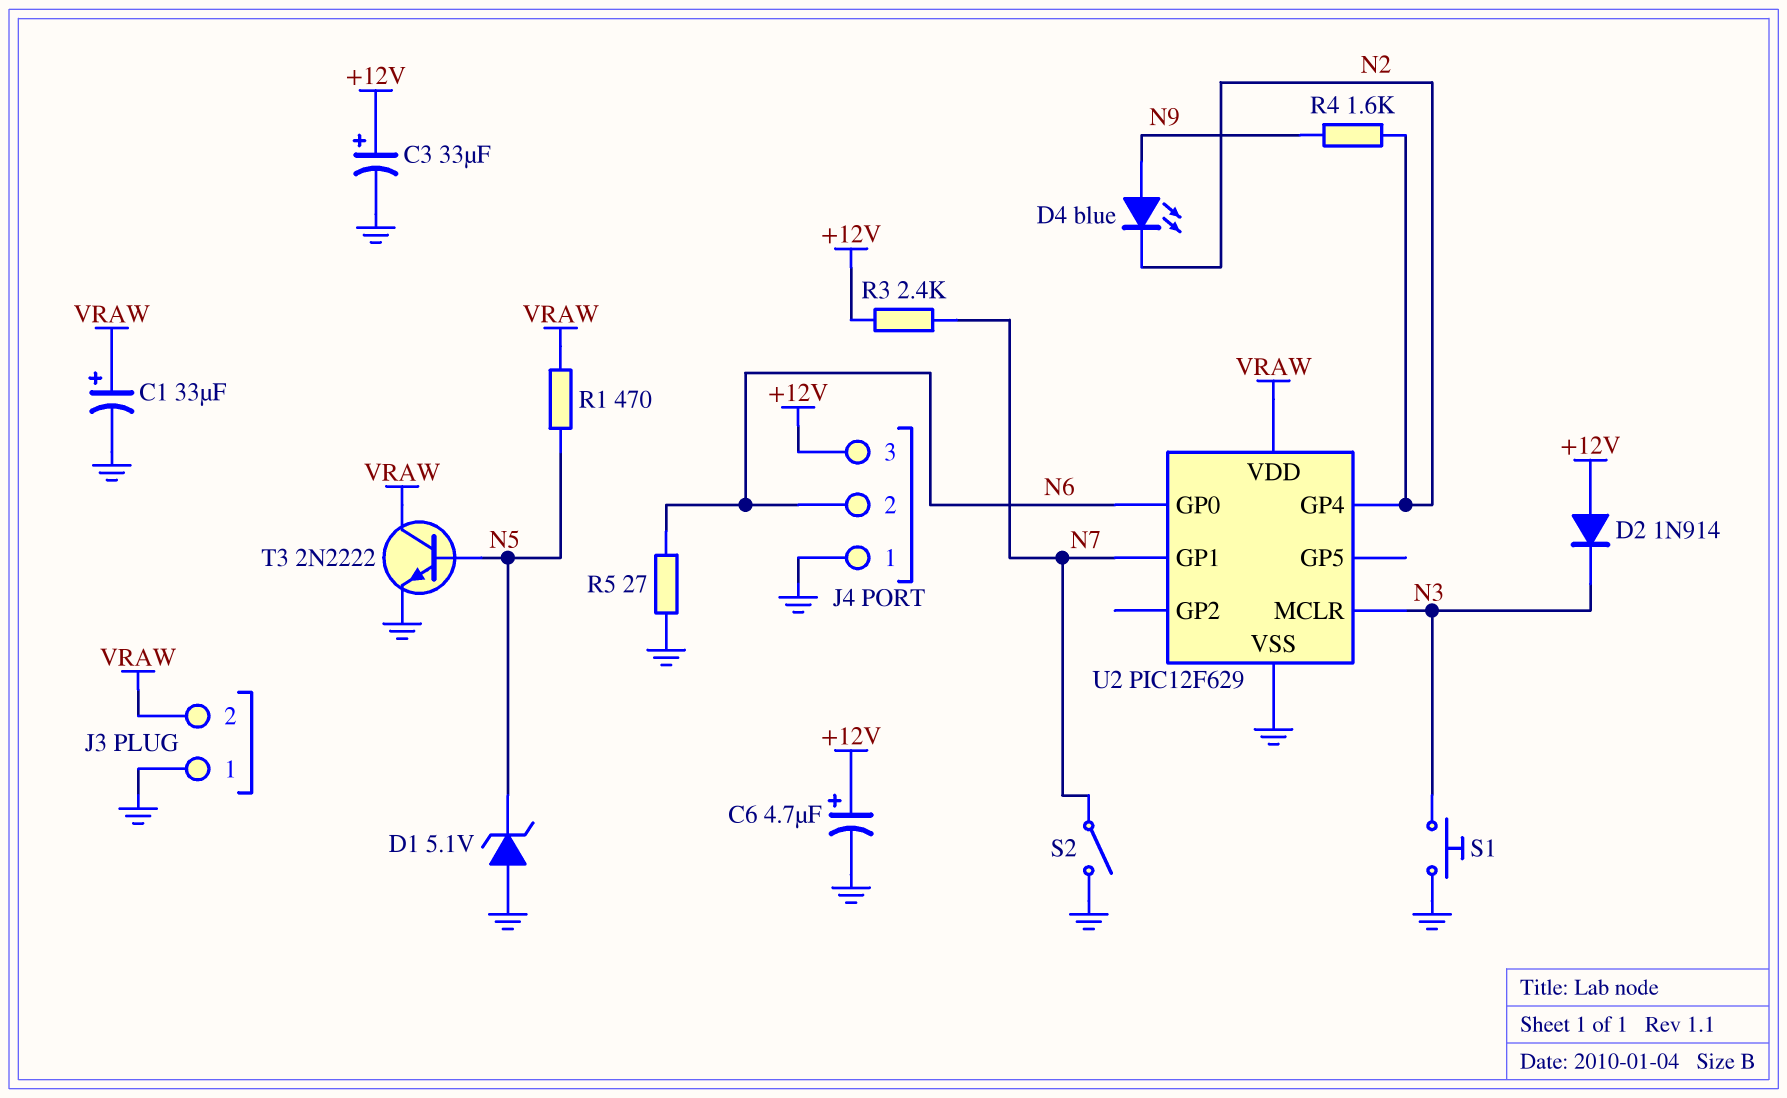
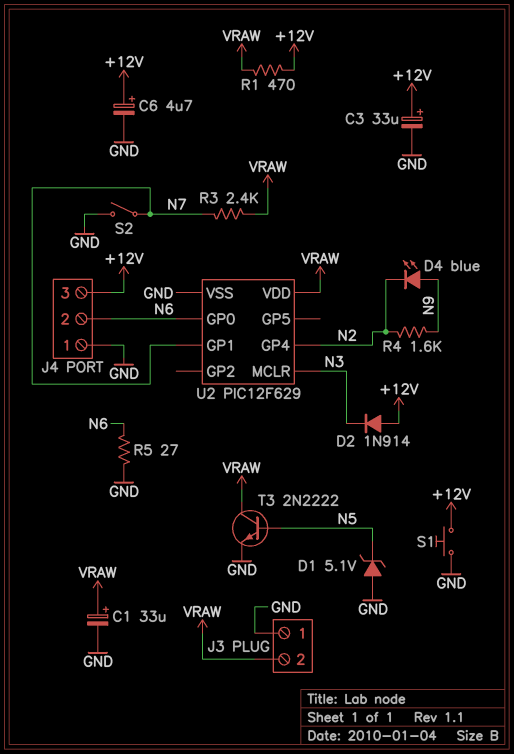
R1: 470 (N5, VRAW) -> 470 (+12V, VRAW)
R3: 2.4k (+12V, N7) -> 2.4k (N7, VRAW)
S1: button (GND, N3) -> button (+12V, GND)

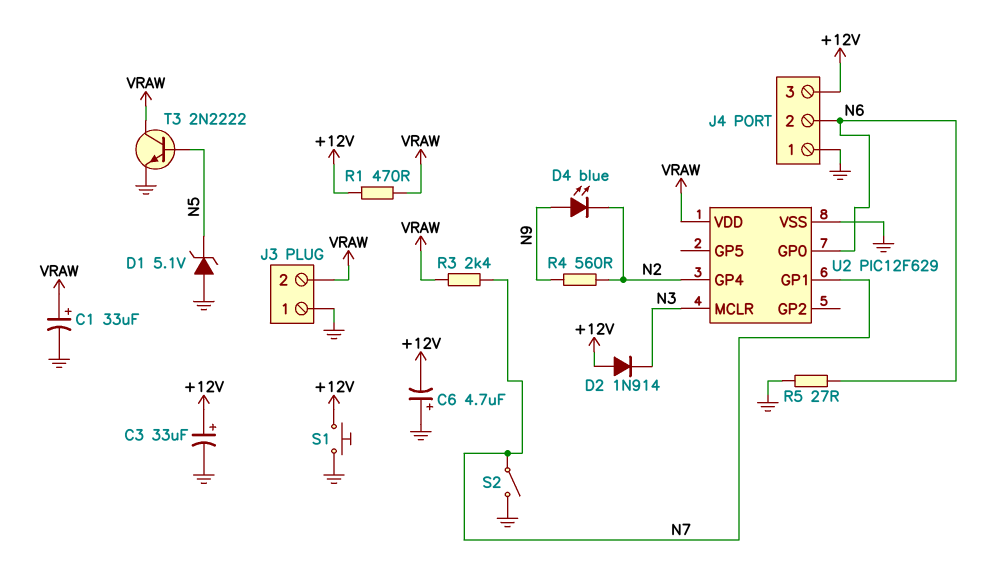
C6: 4.7uF (plus +12V, minus GND) -> 4.7uF (plus GND, minus +12V)
R4: 1.6k (N2, N9) -> 560 (N2, N9)

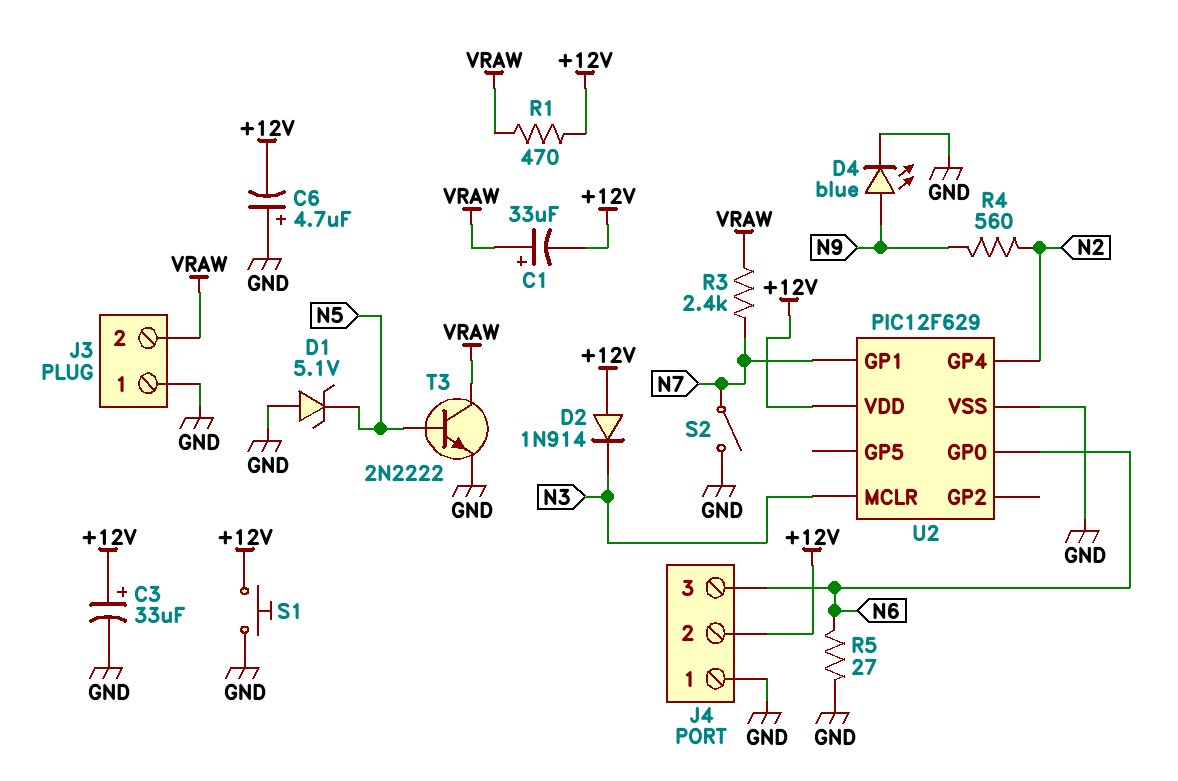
C1: 33uF (plus VRAW, minus GND) -> 33uF (plus VRAW, minus +12V)
D4: LED blue (A N9, K N2) -> LED blue (A N9, K GND)
J4 pin 2: N6 -> +12V
J4 pin 3: +12V -> N6
U2 pin VDD: VRAW -> +12V

